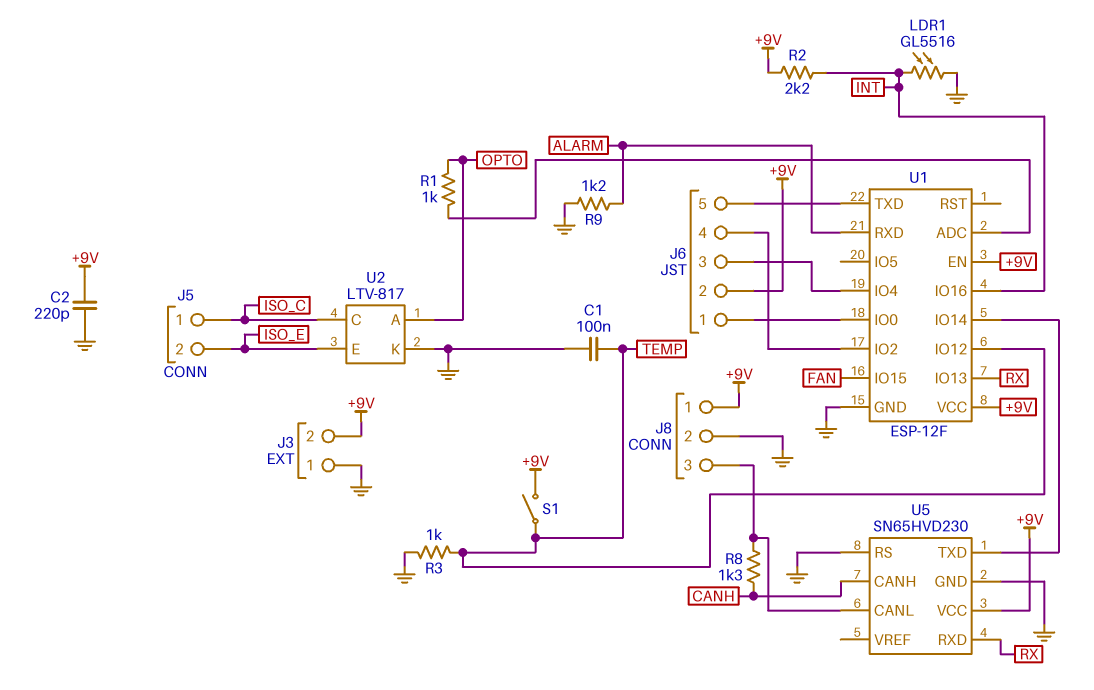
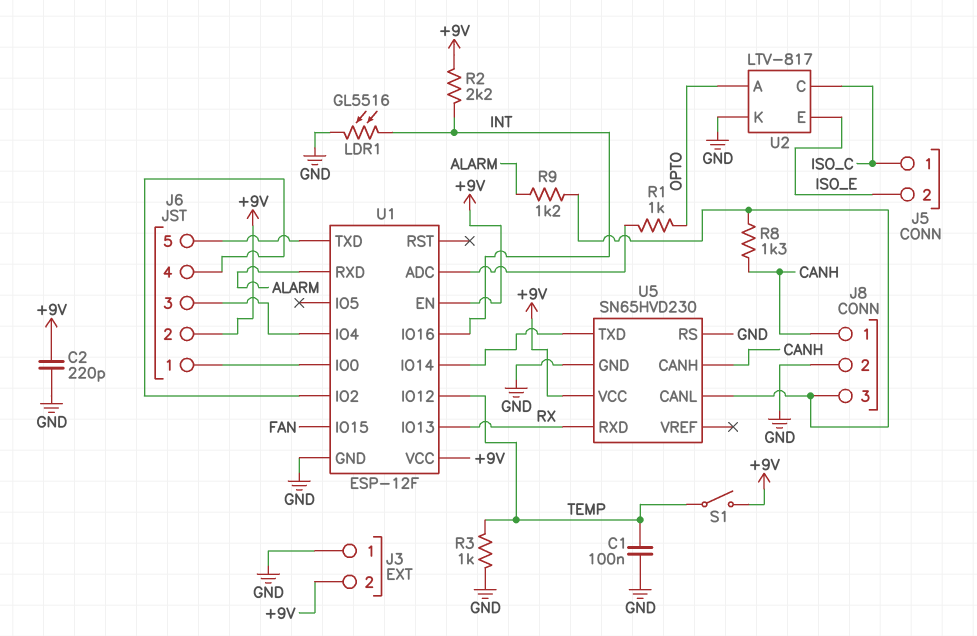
J8 pin 1: +9V -> CANH
R9: 1.2k (ALARM, GND) -> 1.2k (ALARM, J8/3)

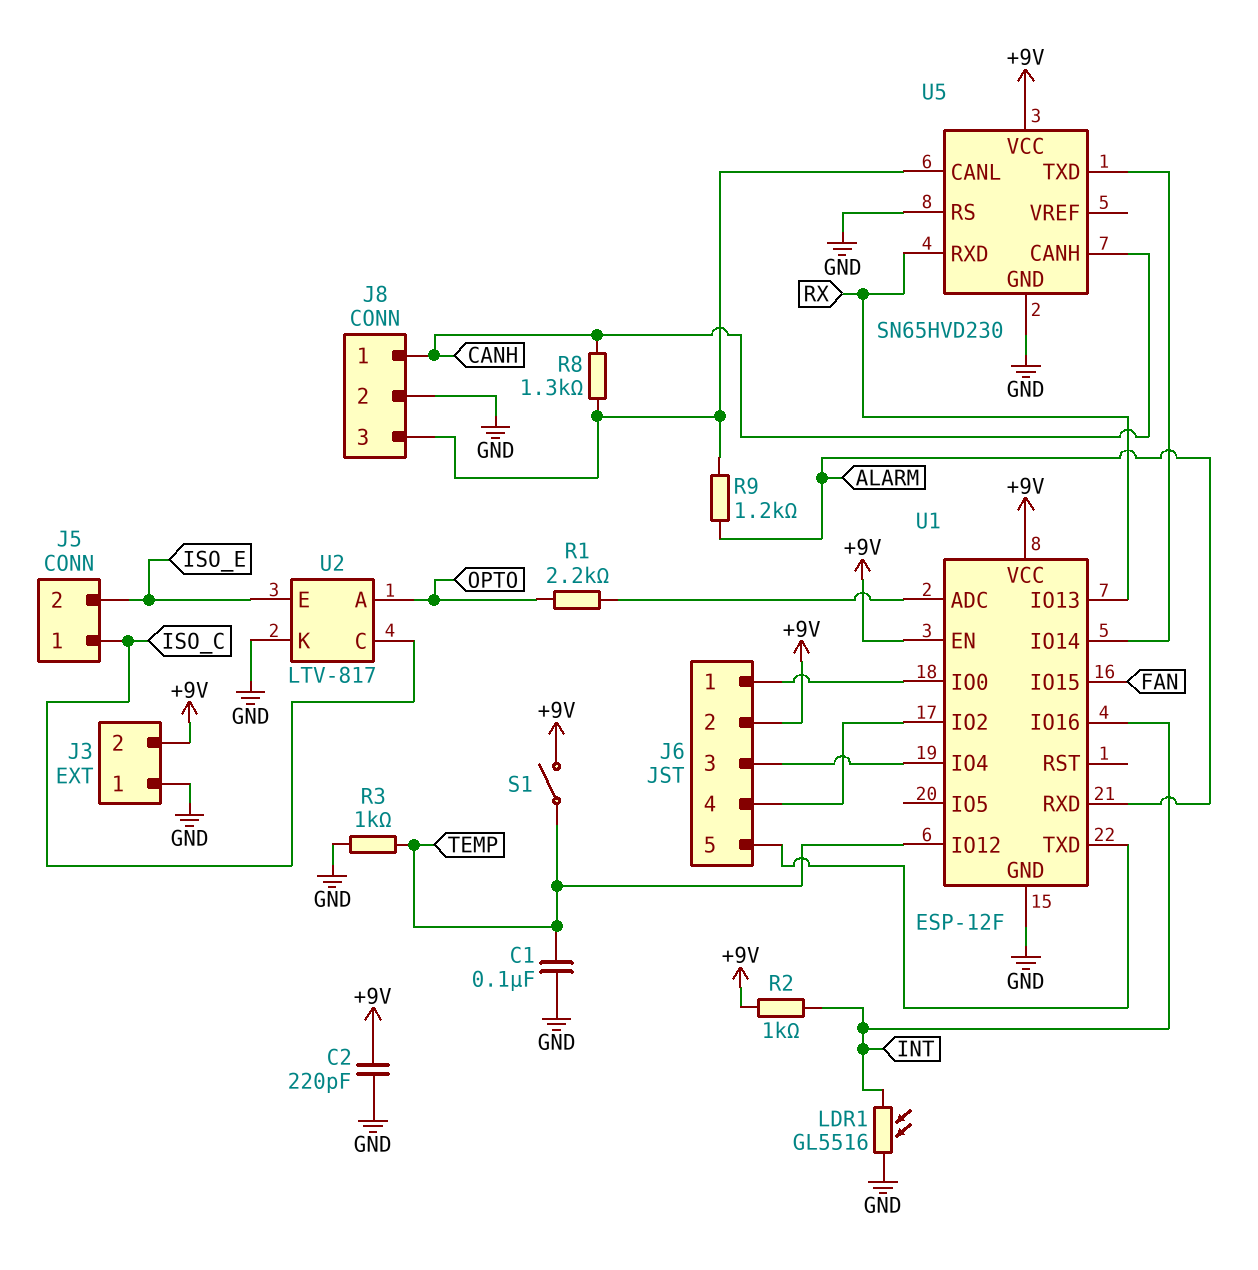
R1: 1k (OPTO, U1/ADC) -> 2.2k (OPTO, U1/ADC)
R2: 2.2k (+9V, INT) -> 1k (+9V, INT)

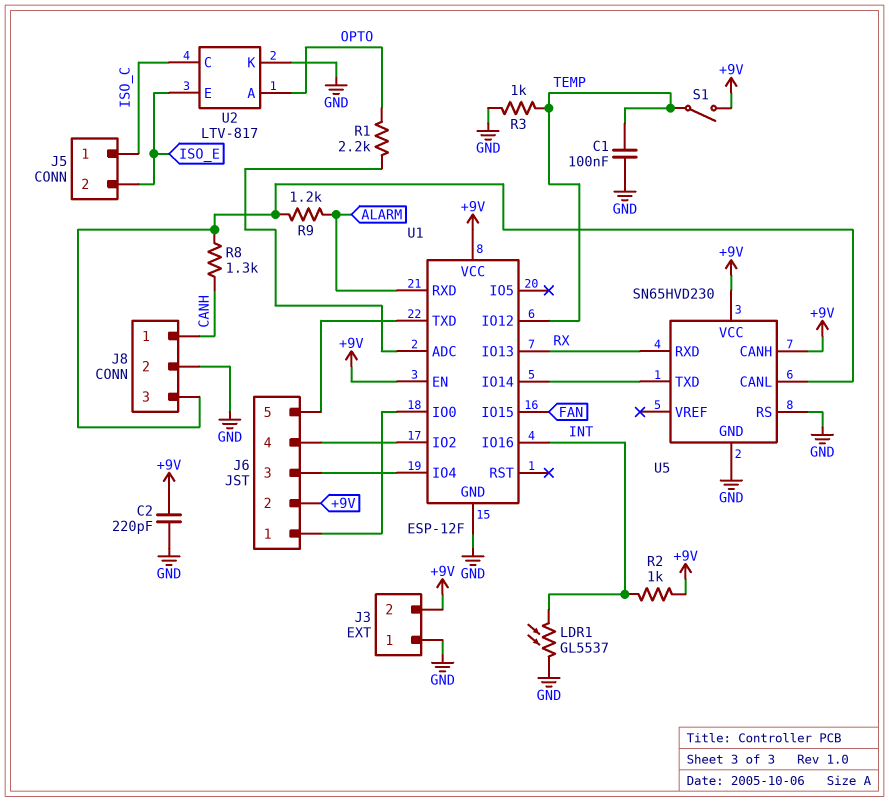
LDR1: GL5516 (GND, INT) -> GL5537 (GND, INT)
U5 pin CANH: CANH -> +9V

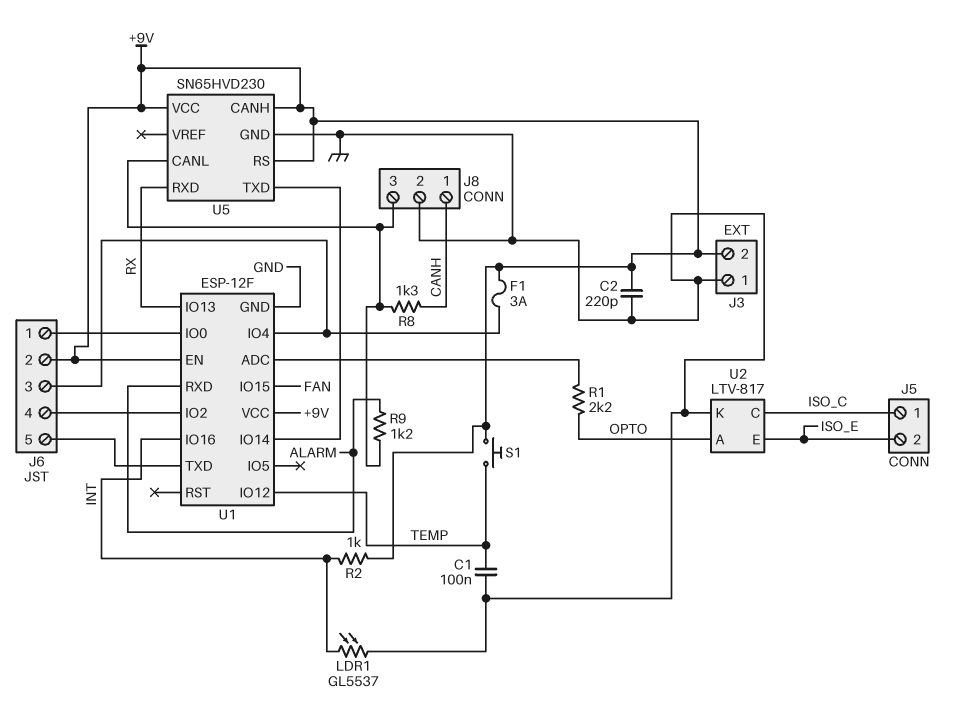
F1: none -> 3A (+9V, J6/3)
R3: 1k (GND, TEMP) -> none
S1: switch (+9V, TEMP) -> button (+9V, TEMP)
U5 pin RS: GND -> +9V

